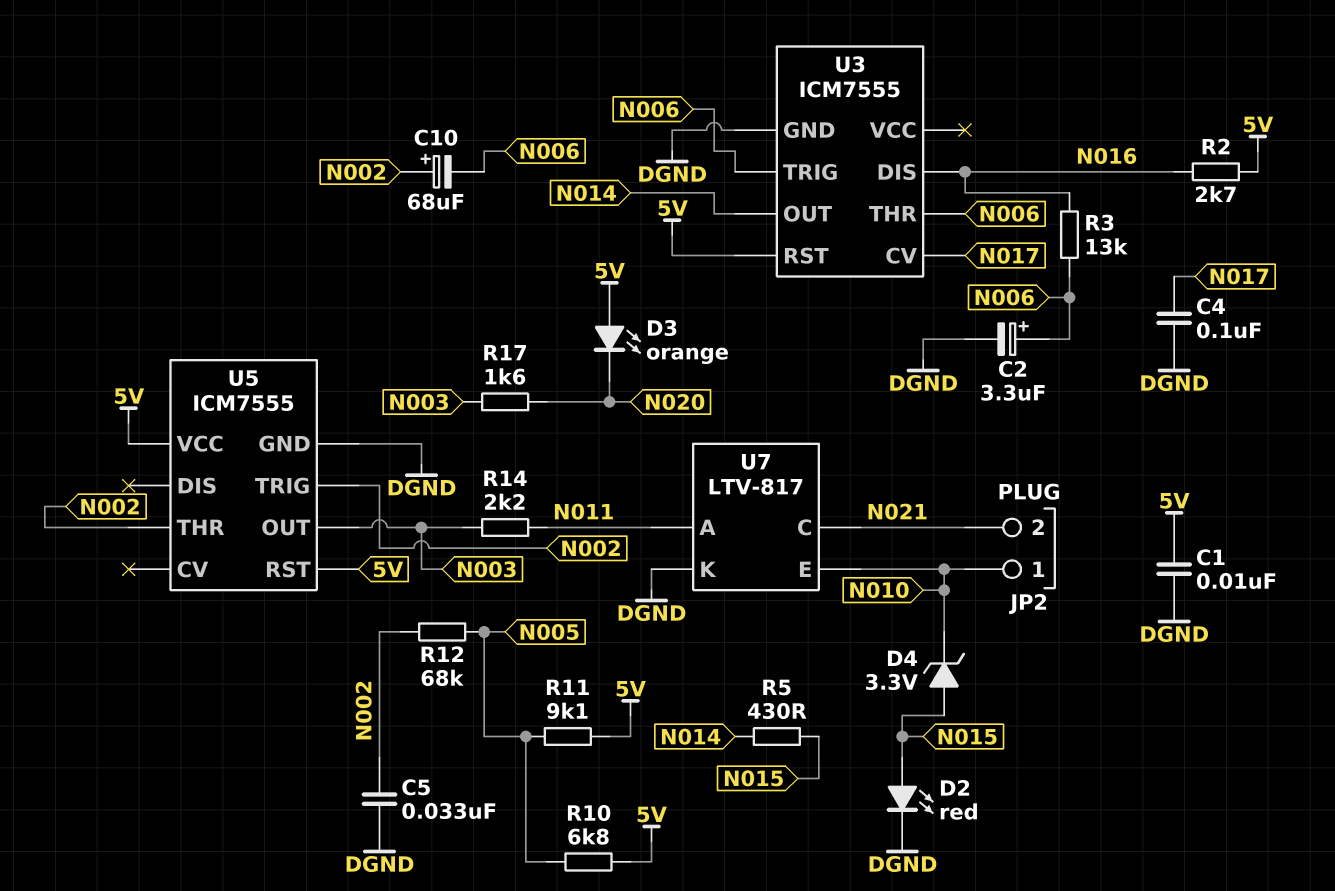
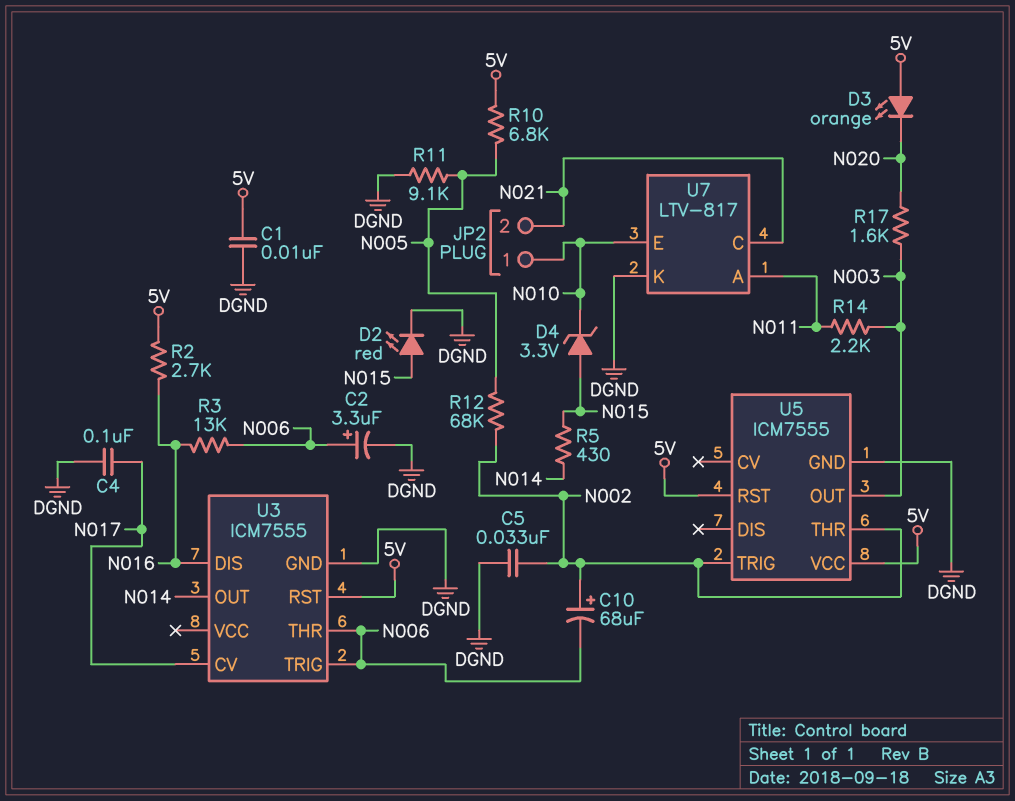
R11: 9.1k (5V, N005) -> 9.1k (DGND, N005)

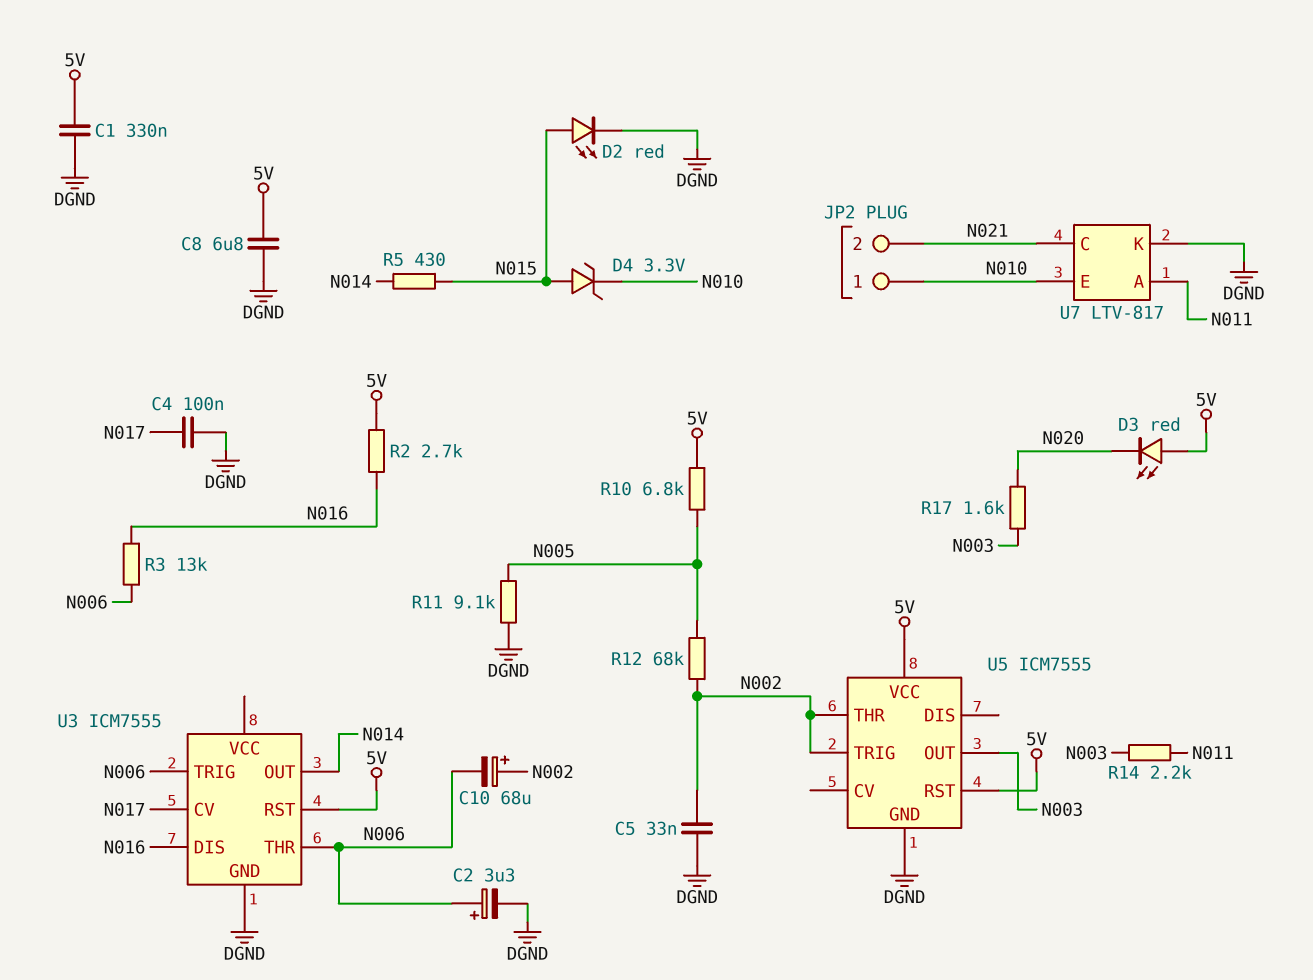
C1: 10nF (5V, DGND) -> 330nF (5V, DGND)
C8: none -> 6.8uF (5V, DGND)
D3: LED orange (A 5V, K N020) -> LED red (A 5V, K N020)

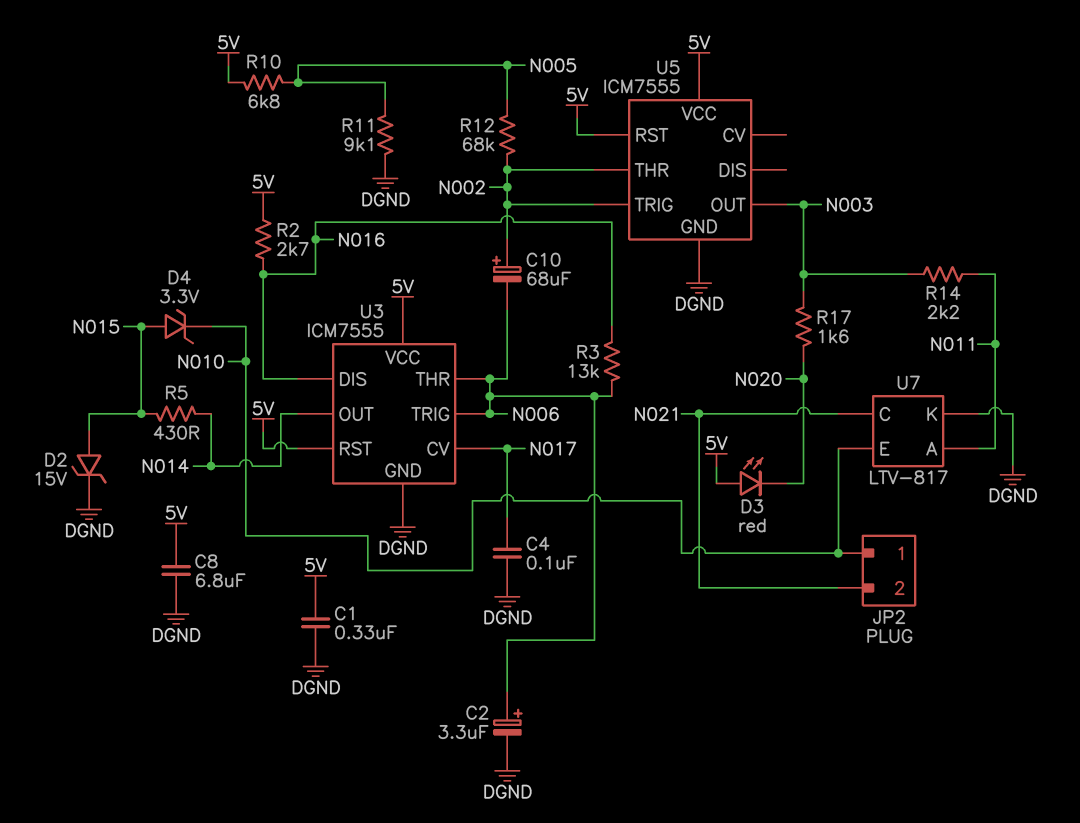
C5: 33nF (DGND, N002) -> none
D2: LED red (A N015, K DGND) -> zener 15V (A N015, K DGND)
U3 pin VCC: none -> 5V

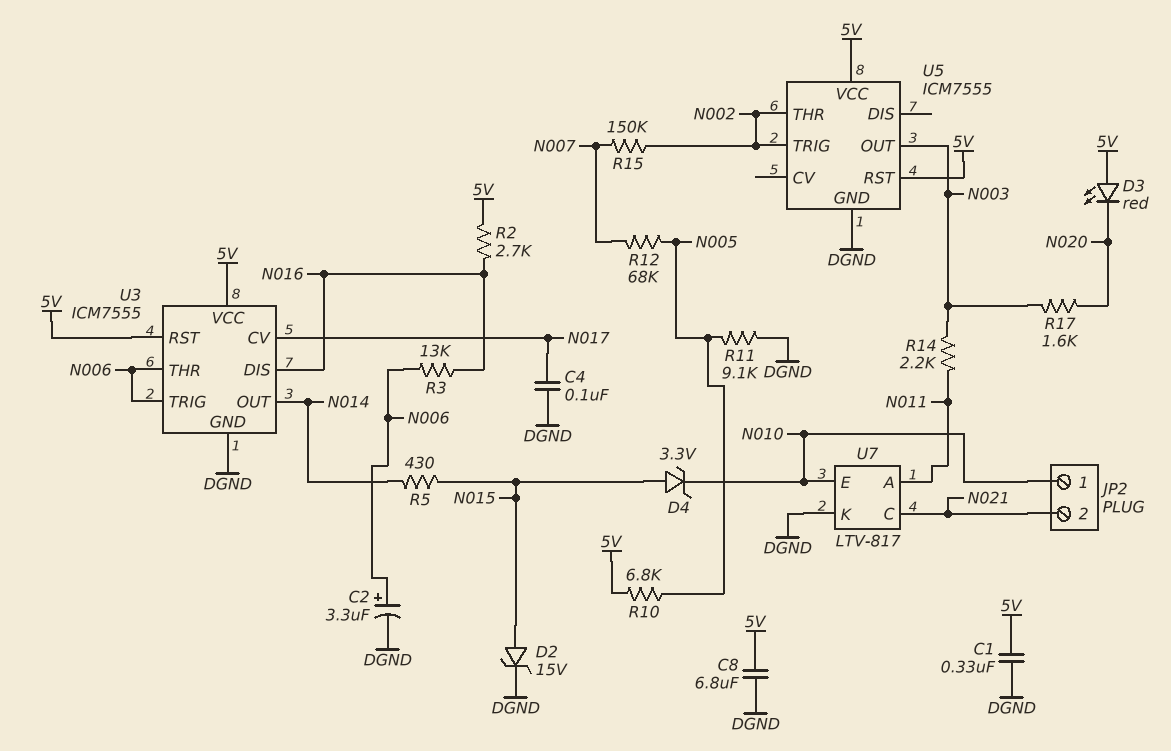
C10: 68uF (plus N002, minus N006) -> none
R12: 68k (N002, N005) -> 68k (N005, N007)
R15: none -> 150k (N002, N007)

